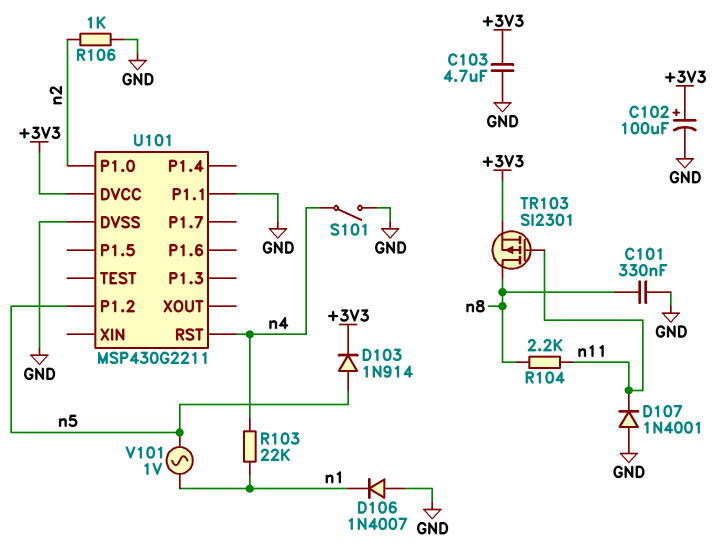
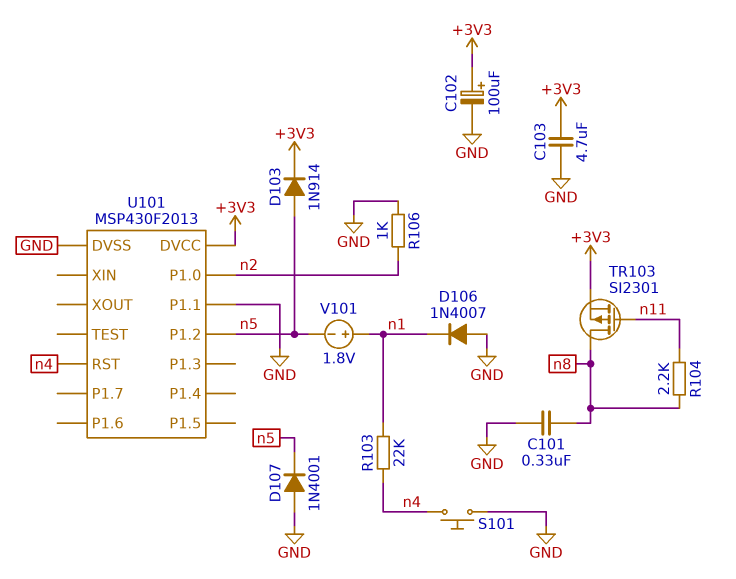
D107: diode 1N4001 (A GND, K n11) -> diode 1N4001 (A GND, K n5)
S101: switch (GND, n4) -> button (GND, n4)
U101: MSP430G2211 -> MSP430F2013
V101: AC 1V (n1, n5) -> 1.8V (plus n1, minus n5)

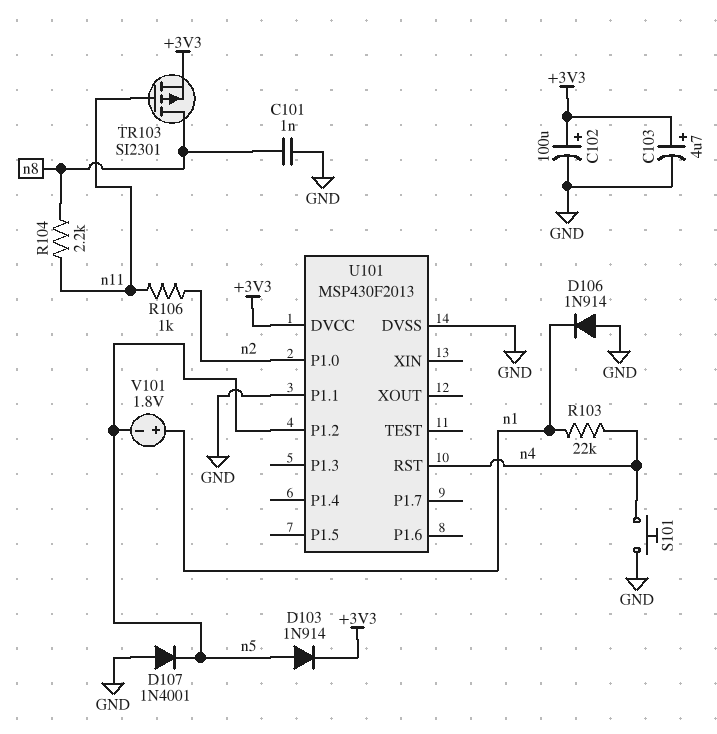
C101: 330nF (GND, n8) -> 1nF (GND, n8)
C103: 4.7uF (+3V3, GND) -> 4.7uF (plus +3V3, minus GND)
D106: diode 1N4007 (A GND, K n1) -> diode 1N914 (A GND, K n1)
R106: 1k (GND, n2) -> 1k (n2, n11)

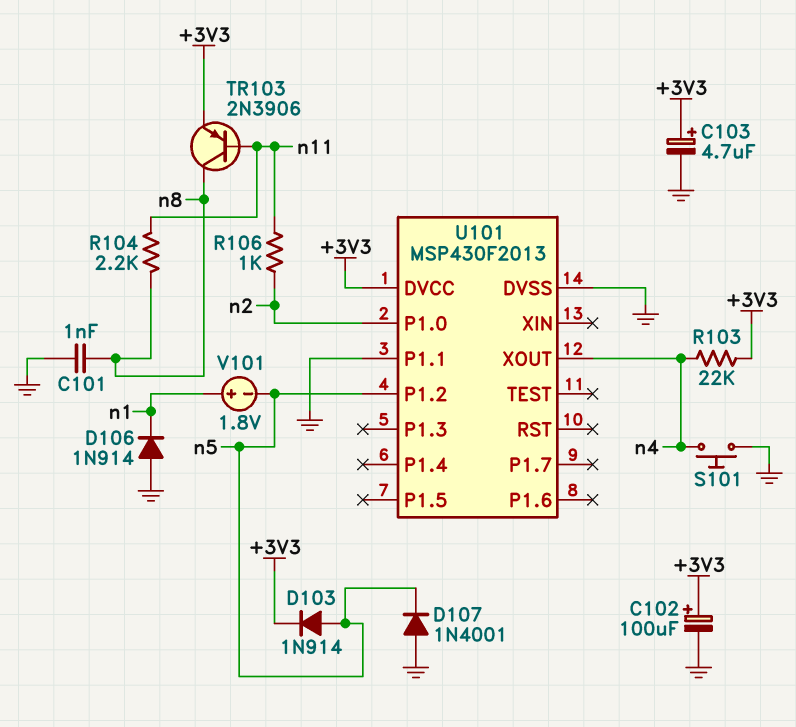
R103: 22k (n1, n4) -> 22k (+3V3, n4)
TR103: PMOS SI2301 (G n11, D n8, S +3V3) -> PNP 2N3906 (B n11, C n8, E +3V3)
U101 pin RST: n4 -> none
U101 pin XOUT: none -> n4

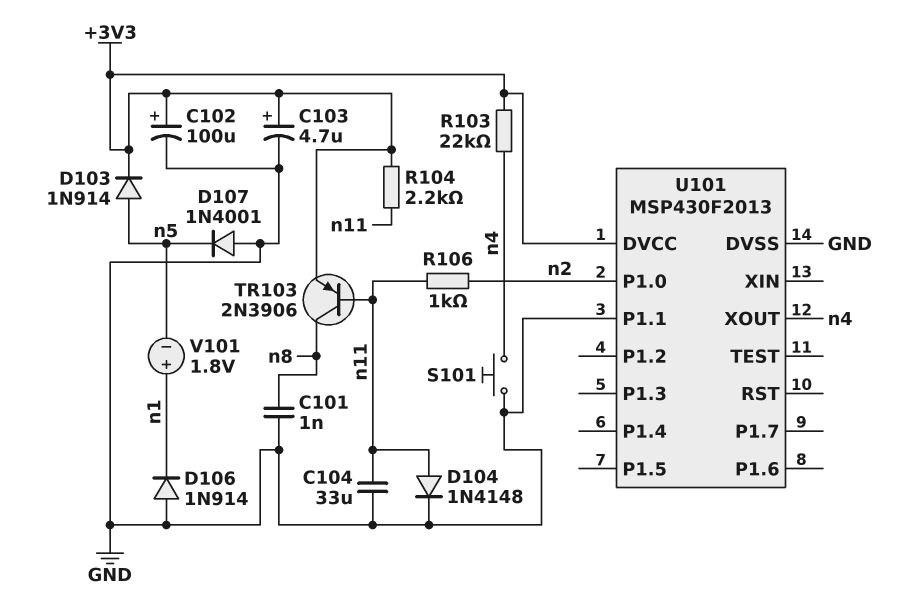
C104: none -> 33uF (GND, n11)
D104: none -> diode 1N4148 (A n11, K GND)
R104: 2.2k (n8, n11) -> 2.2k (+3V3, n11)
U101 pin P1.2: n5 -> none

